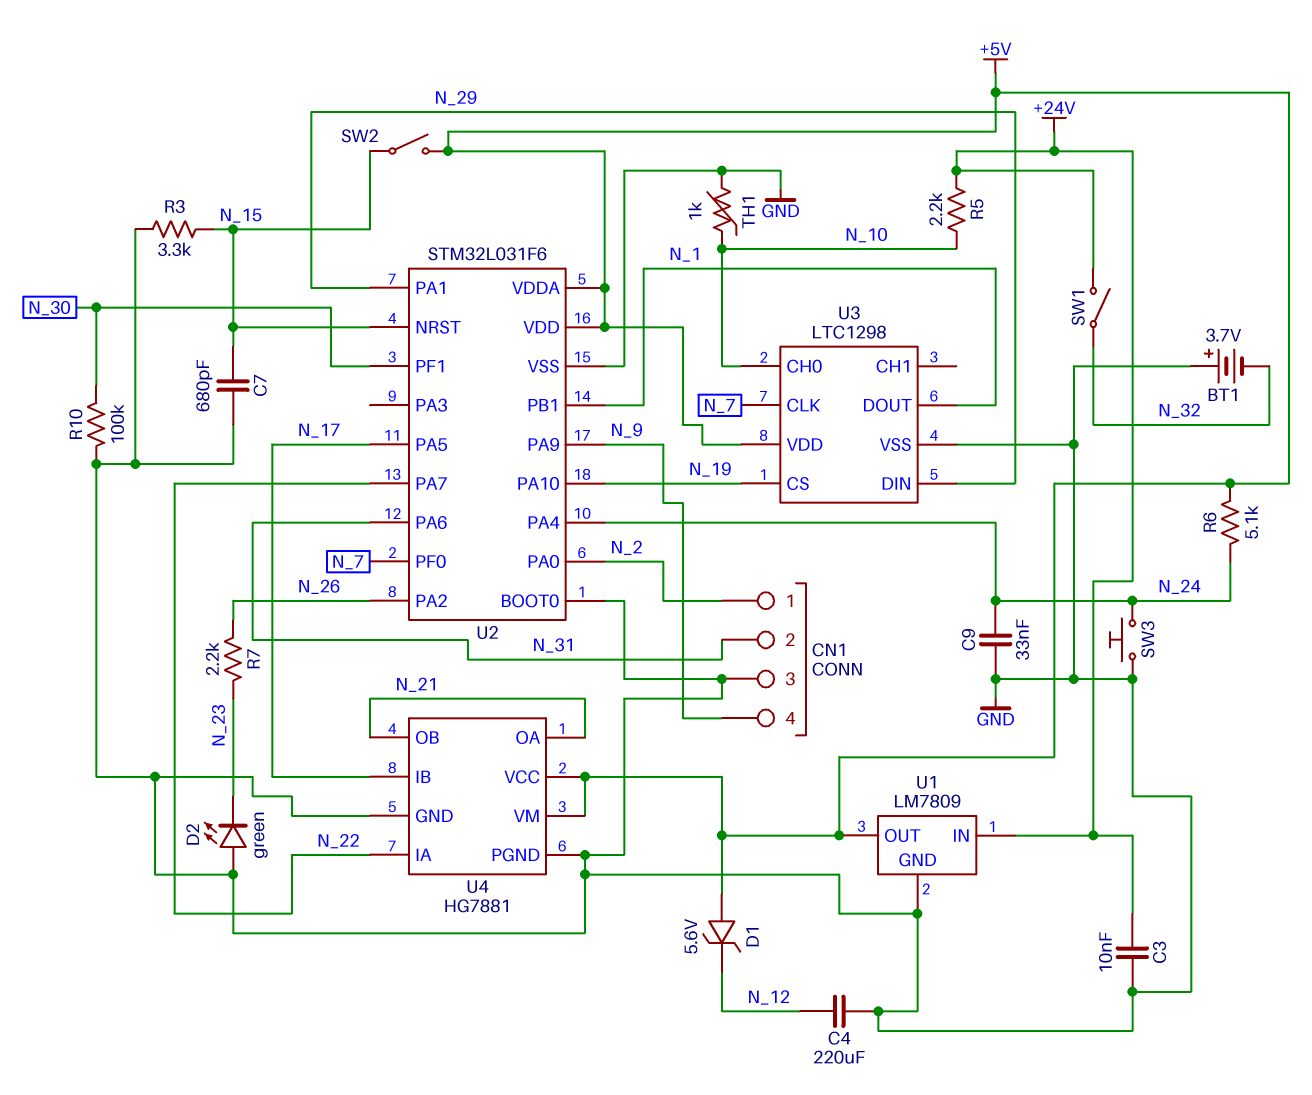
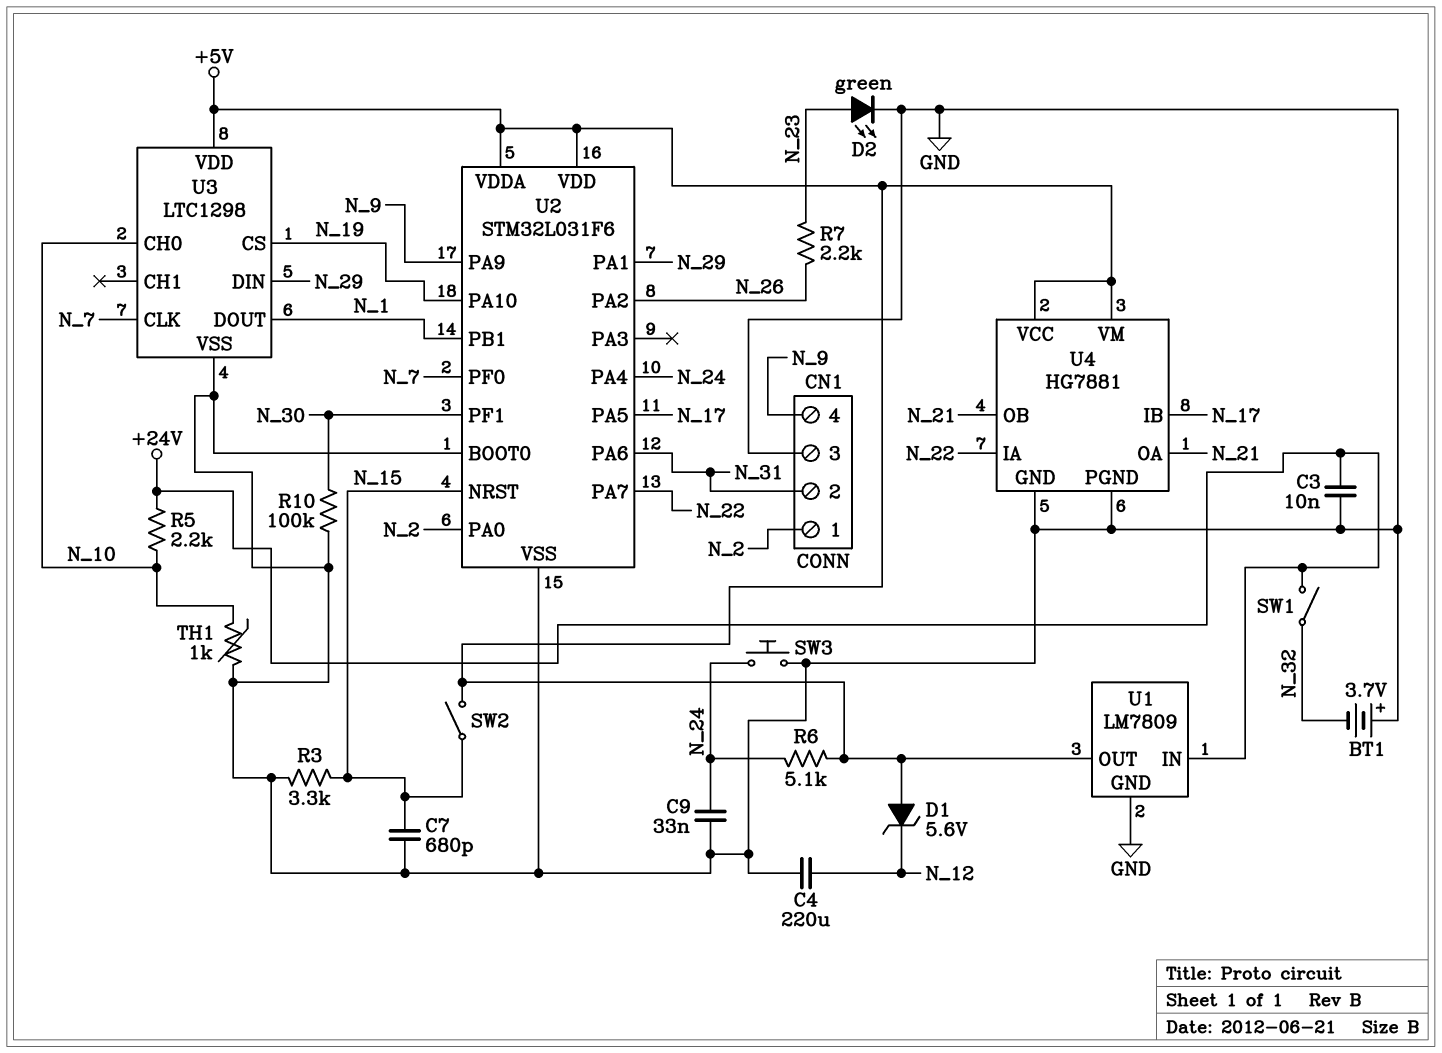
D2: LED green (A GND, K N_23) -> LED green (A N_23, K GND)

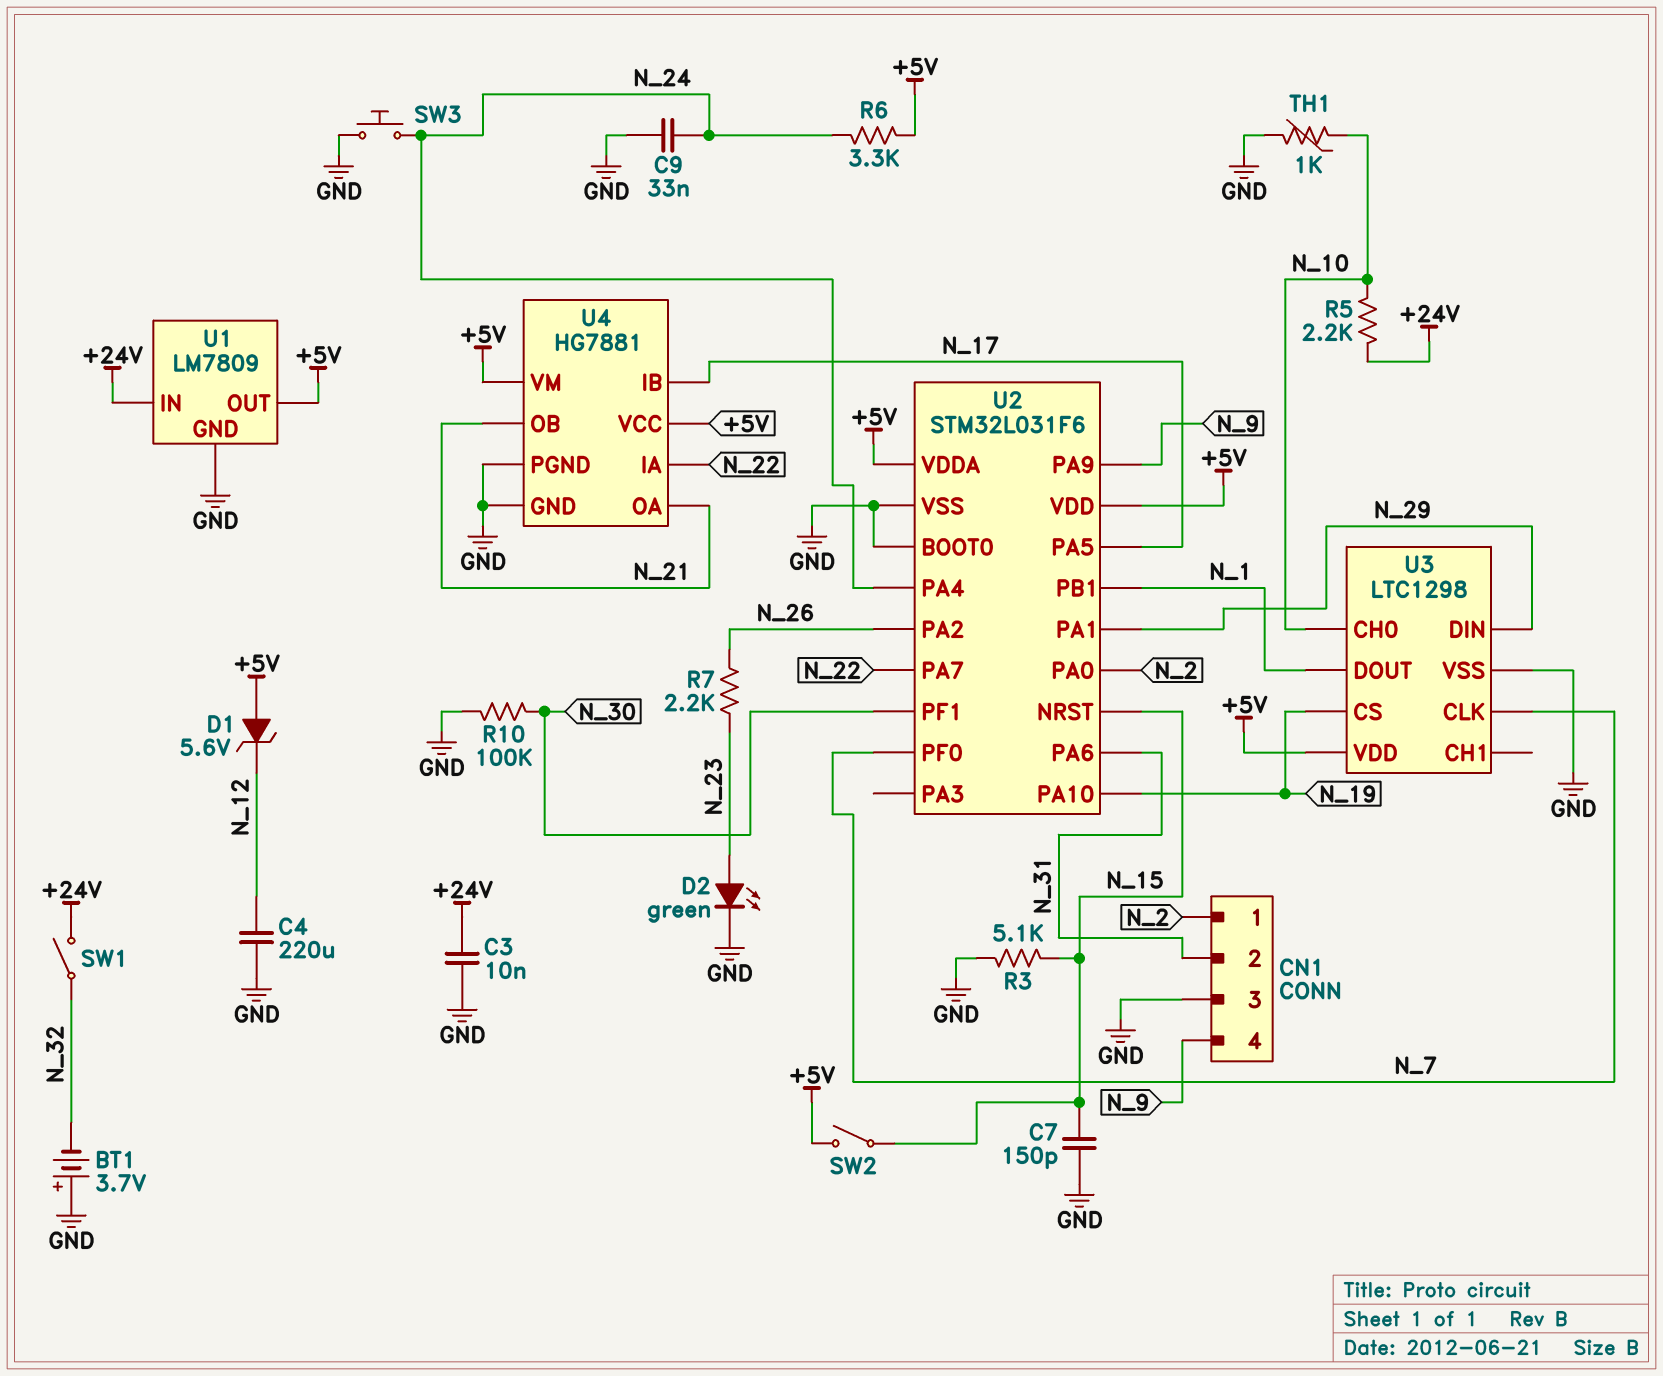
C7: 680pF (GND, N_15) -> 150pF (GND, N_15)
R3: 3.3k (GND, N_15) -> 5.1k (GND, N_15)
R6: 5.1k (+5V, N_24) -> 3.3k (+5V, N_24)

